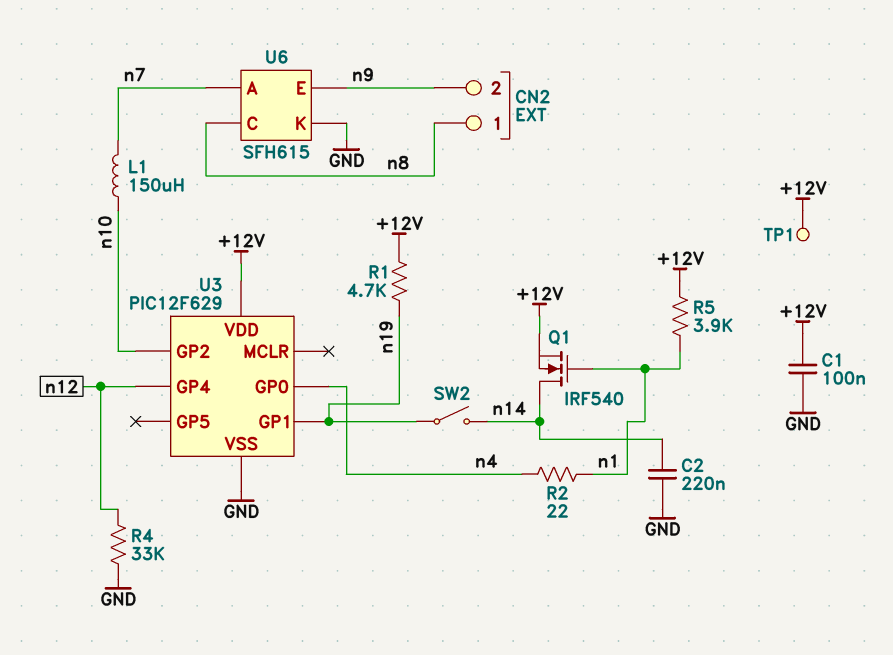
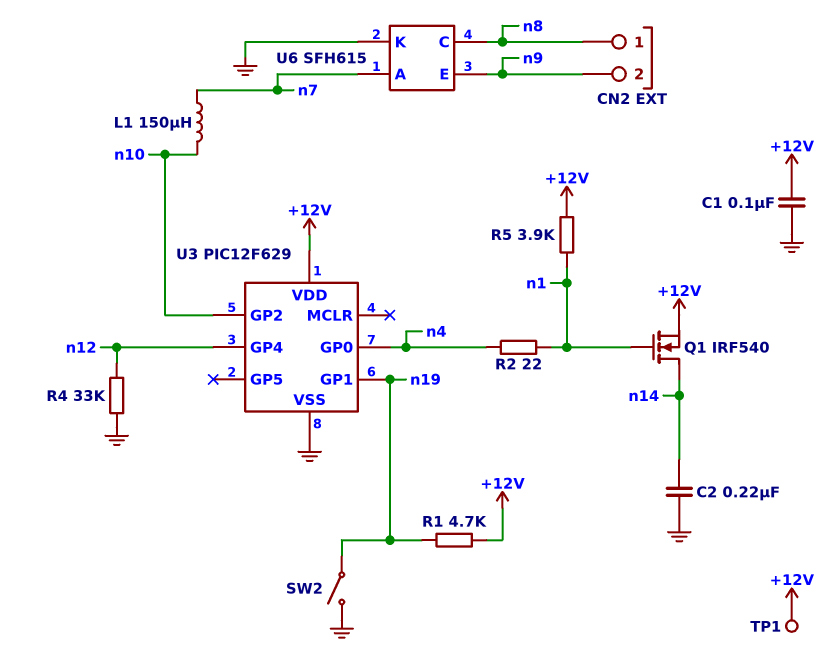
SW2: switch (n14, n19) -> switch (GND, n19)

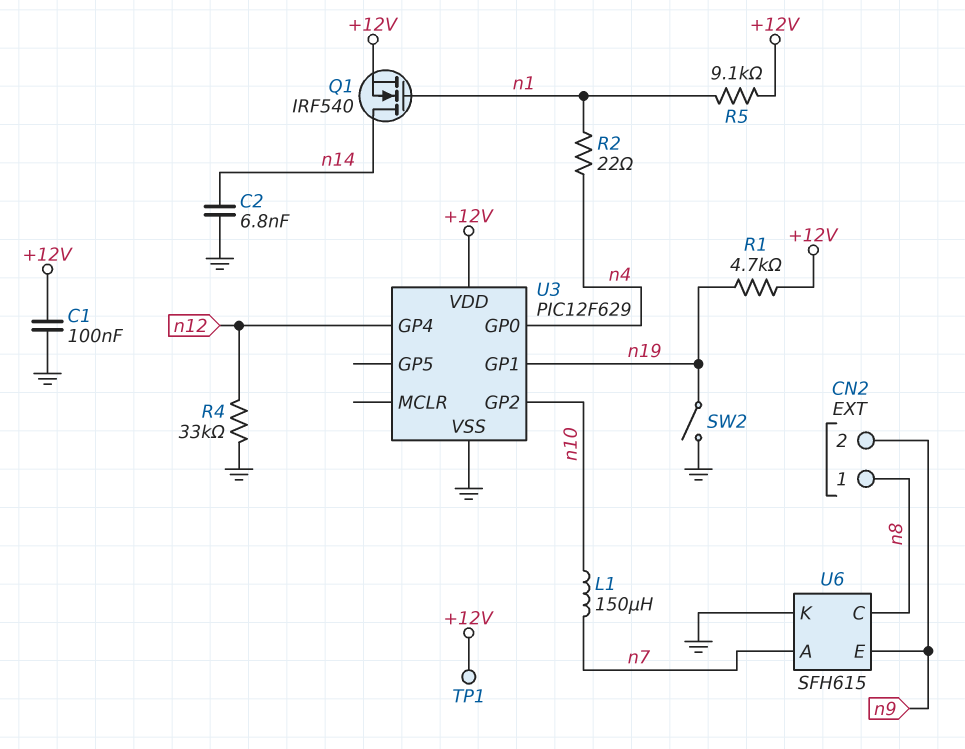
C2: 220nF (GND, n14) -> 6.8nF (GND, n14)
R5: 3.9k (+12V, n1) -> 9.1k (+12V, n1)

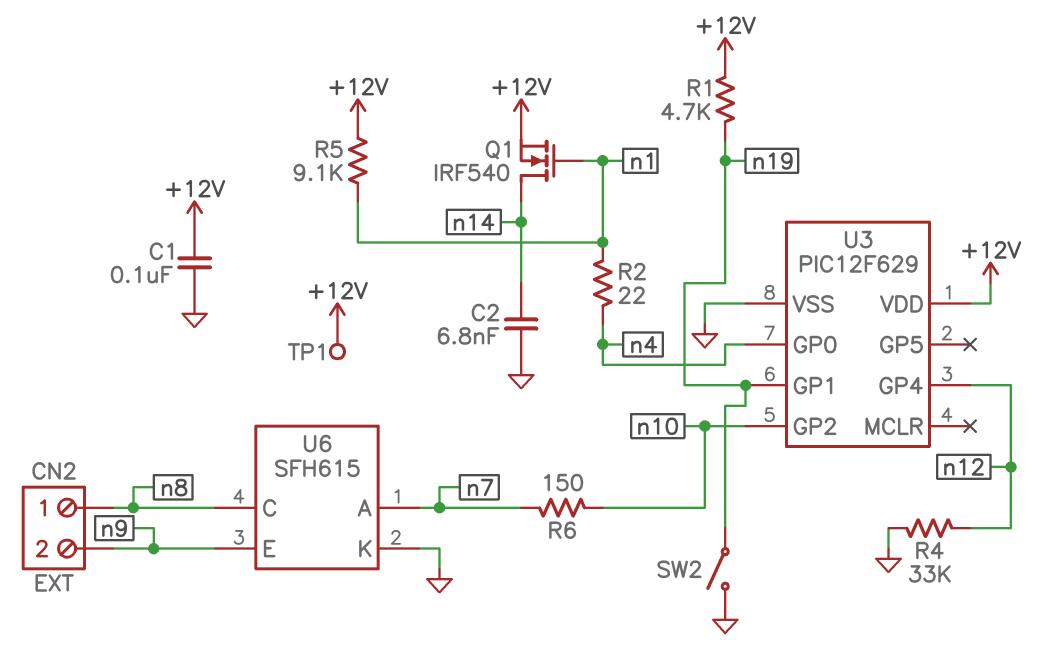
L1: 150uH (n7, n10) -> none
R6: none -> 150 (n7, n10)

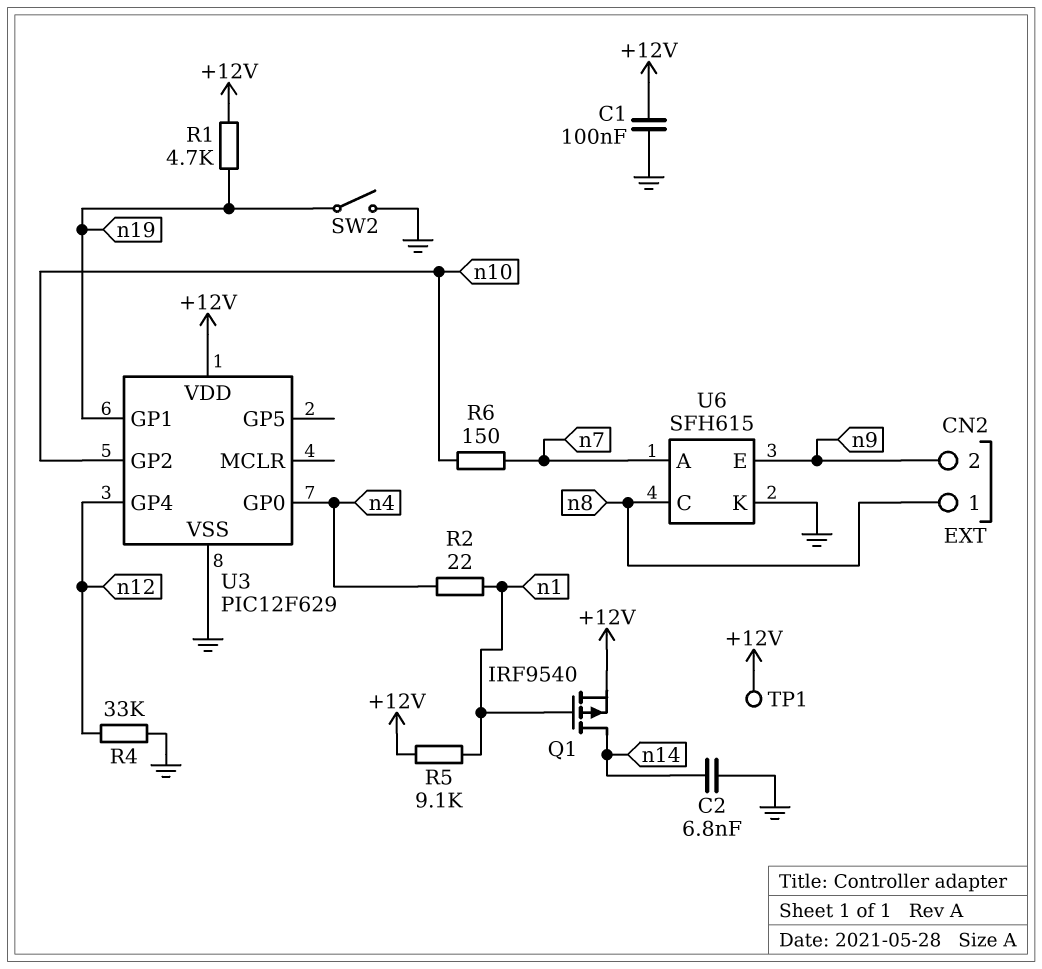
Q1: NMOS IRF540 (G n1, D n14, S +12V) -> PMOS IRF9540 (G n1, D n14, S +12V)

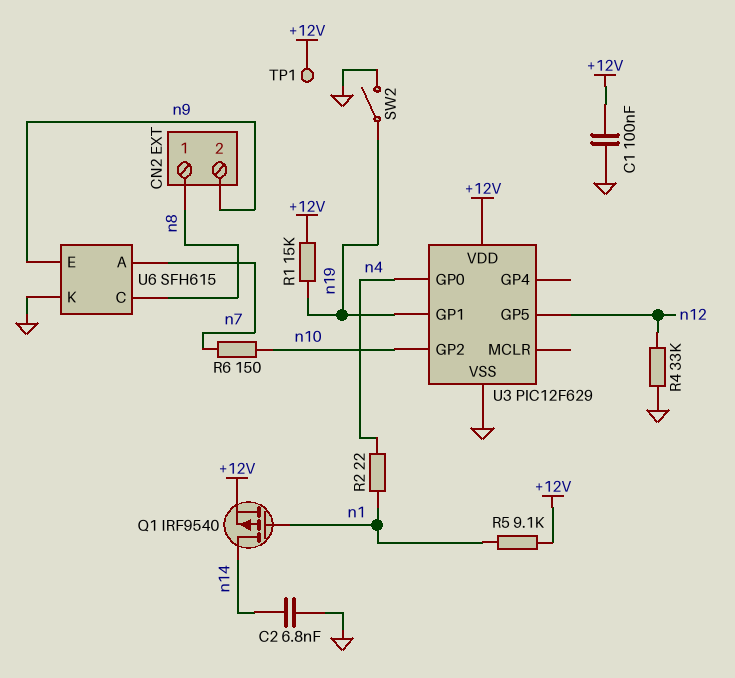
R1: 4.7k (+12V, n19) -> 15k (+12V, n19)
U3 pin GP4: n12 -> none
U3 pin GP5: none -> n12

